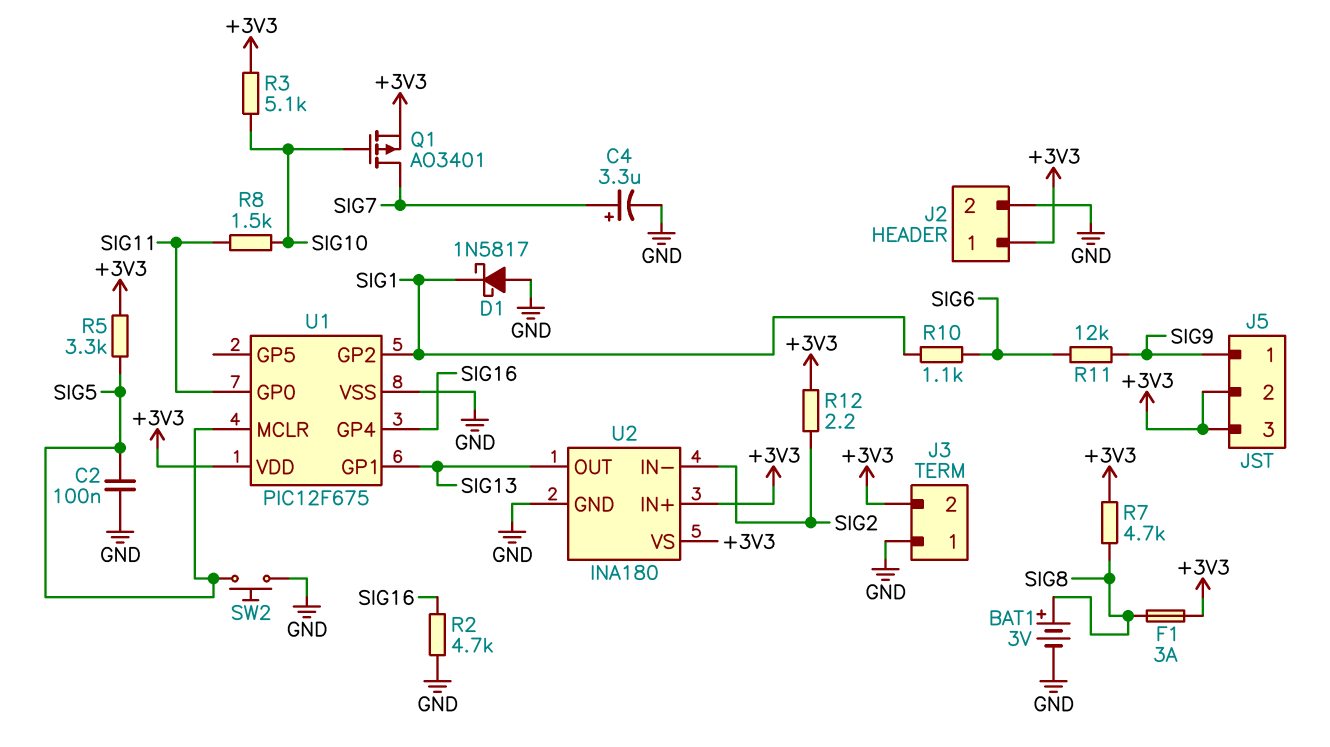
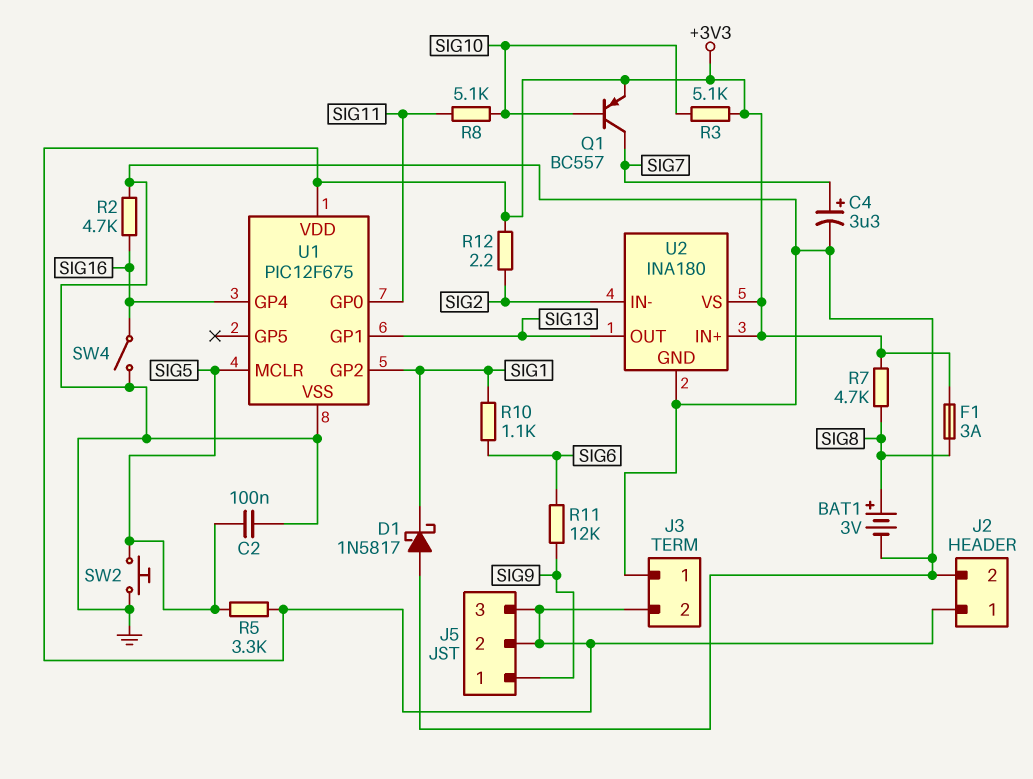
Q1: PMOS AO3401 (G SIG10, D SIG7, S +3V3) -> PNP BC557 (B SIG10, C SIG7, E +3V3)
R8: 1.5k (SIG10, SIG11) -> 5.1k (SIG10, SIG11)
SW4: none -> switch (GND, SIG16)

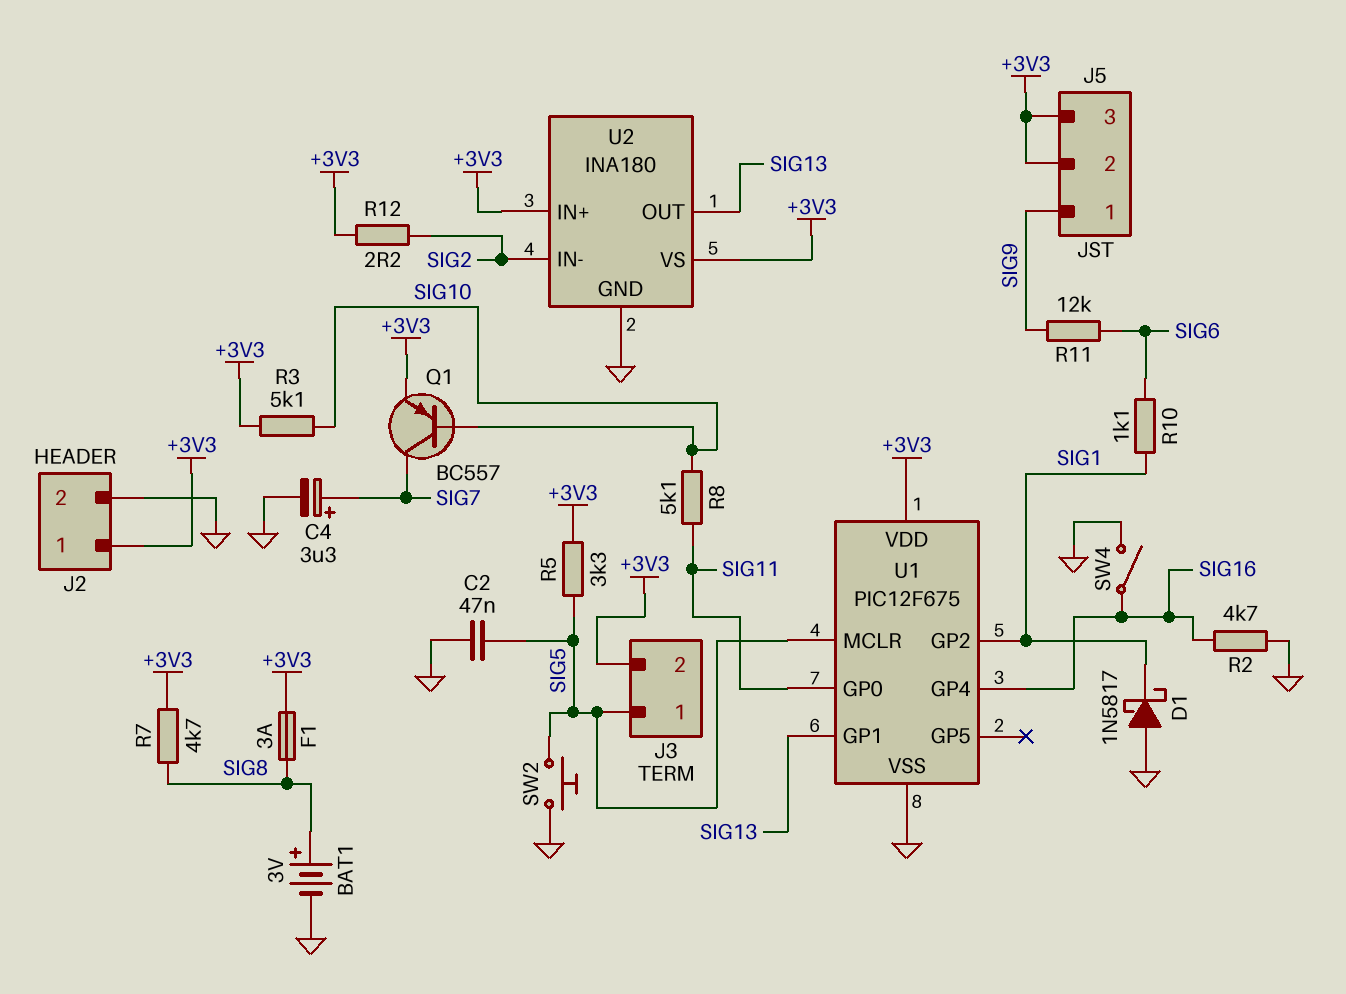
C2: 100nF (GND, SIG5) -> 47nF (GND, SIG5)
J3 pin 1: GND -> SIG5

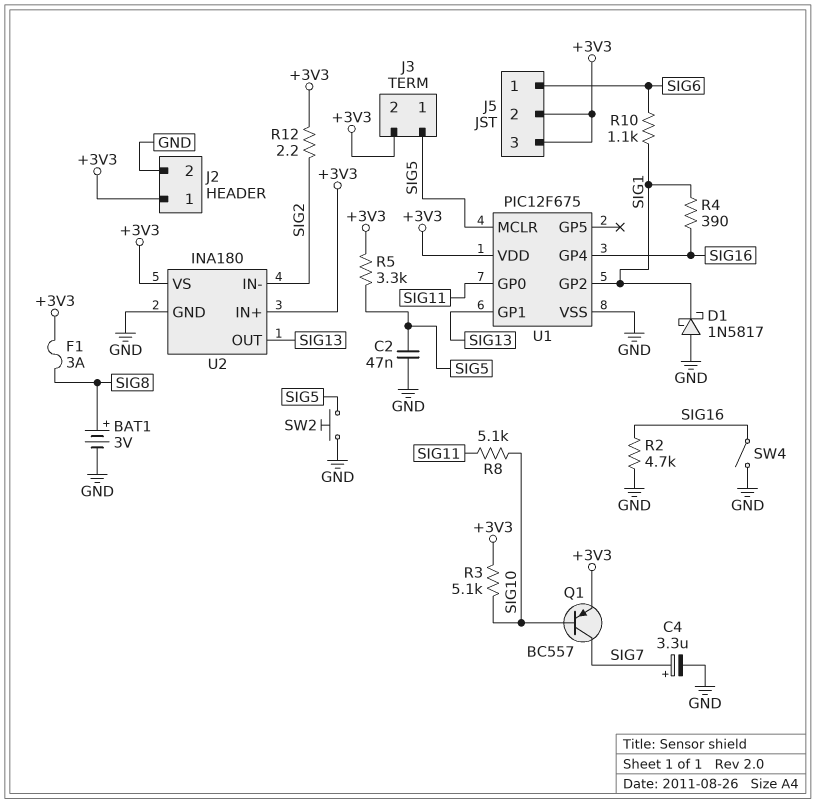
J5 pin 1: SIG9 -> SIG6
R4: none -> 390 (SIG1, SIG16)
R7: 4.7k (+3V3, SIG8) -> none
R11: 12k (SIG6, SIG9) -> none

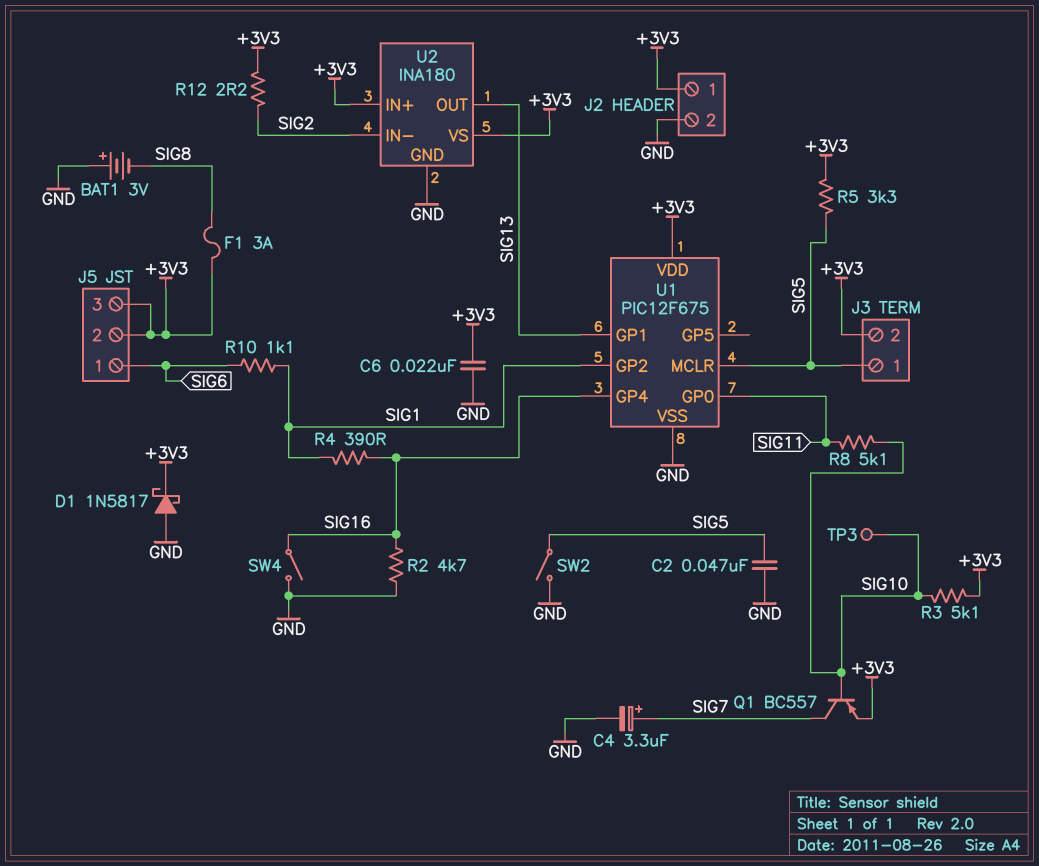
BAT1: 3V (plus SIG8, minus GND) -> 3V (plus GND, minus SIG8)
C6: none -> 22nF (+3V3, GND)
D1: schottky 1N5817 (A GND, K SIG1) -> schottky 1N5817 (A GND, K +3V3)
SW2: button (GND, SIG5) -> switch (GND, SIG5)
TP3: none -> test point (SIG10)

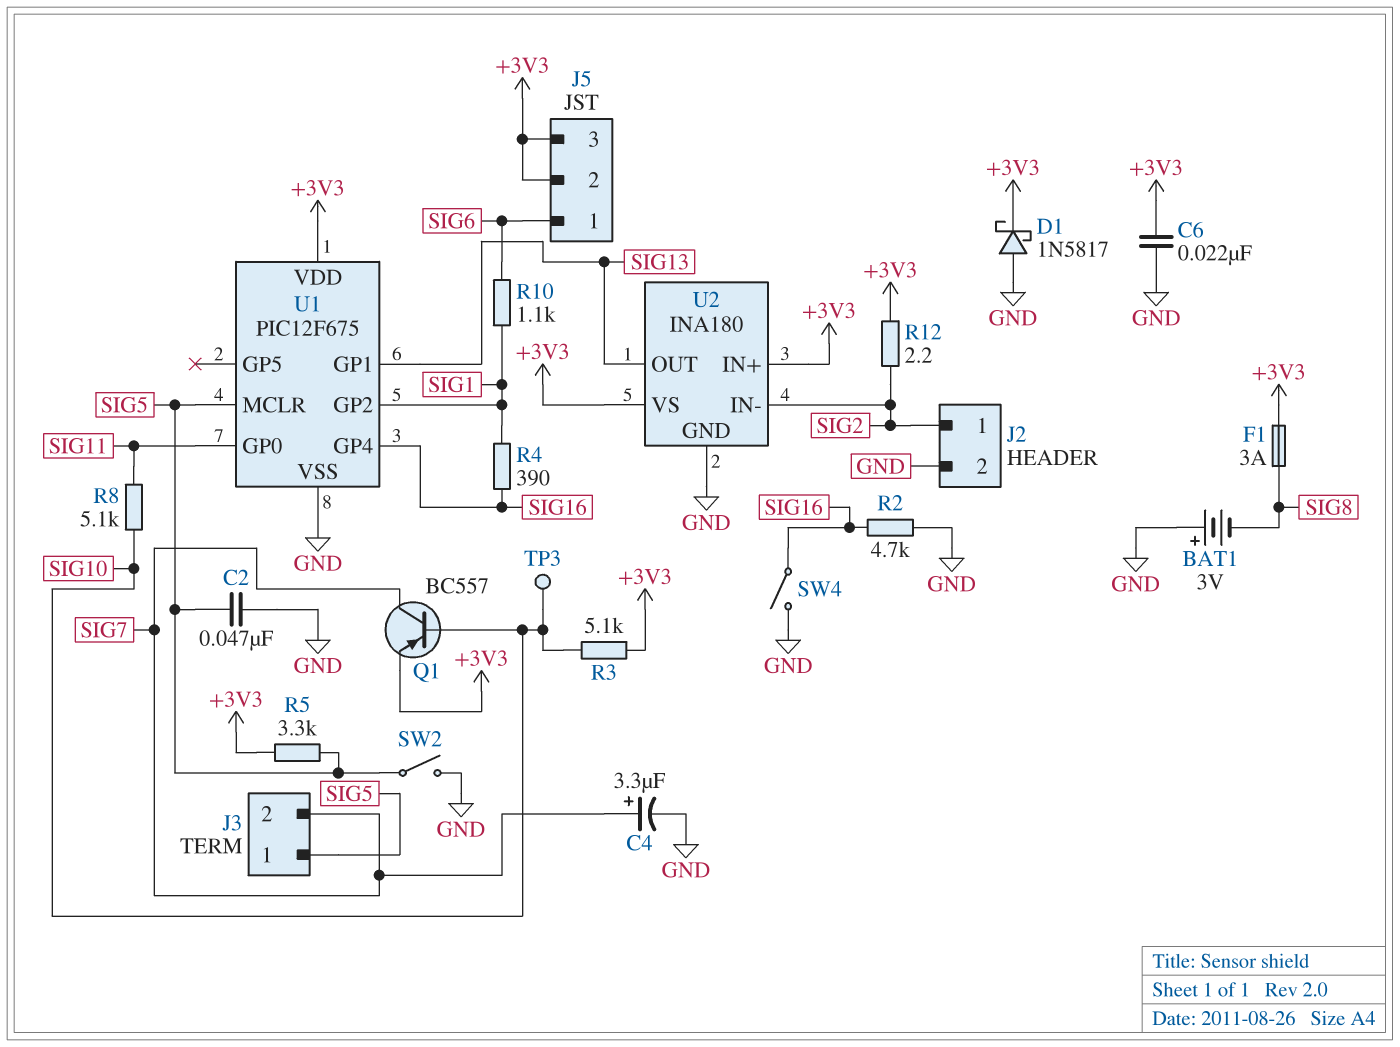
J2 pin 1: +3V3 -> SIG2
J3 pin 2: +3V3 -> SIG7

